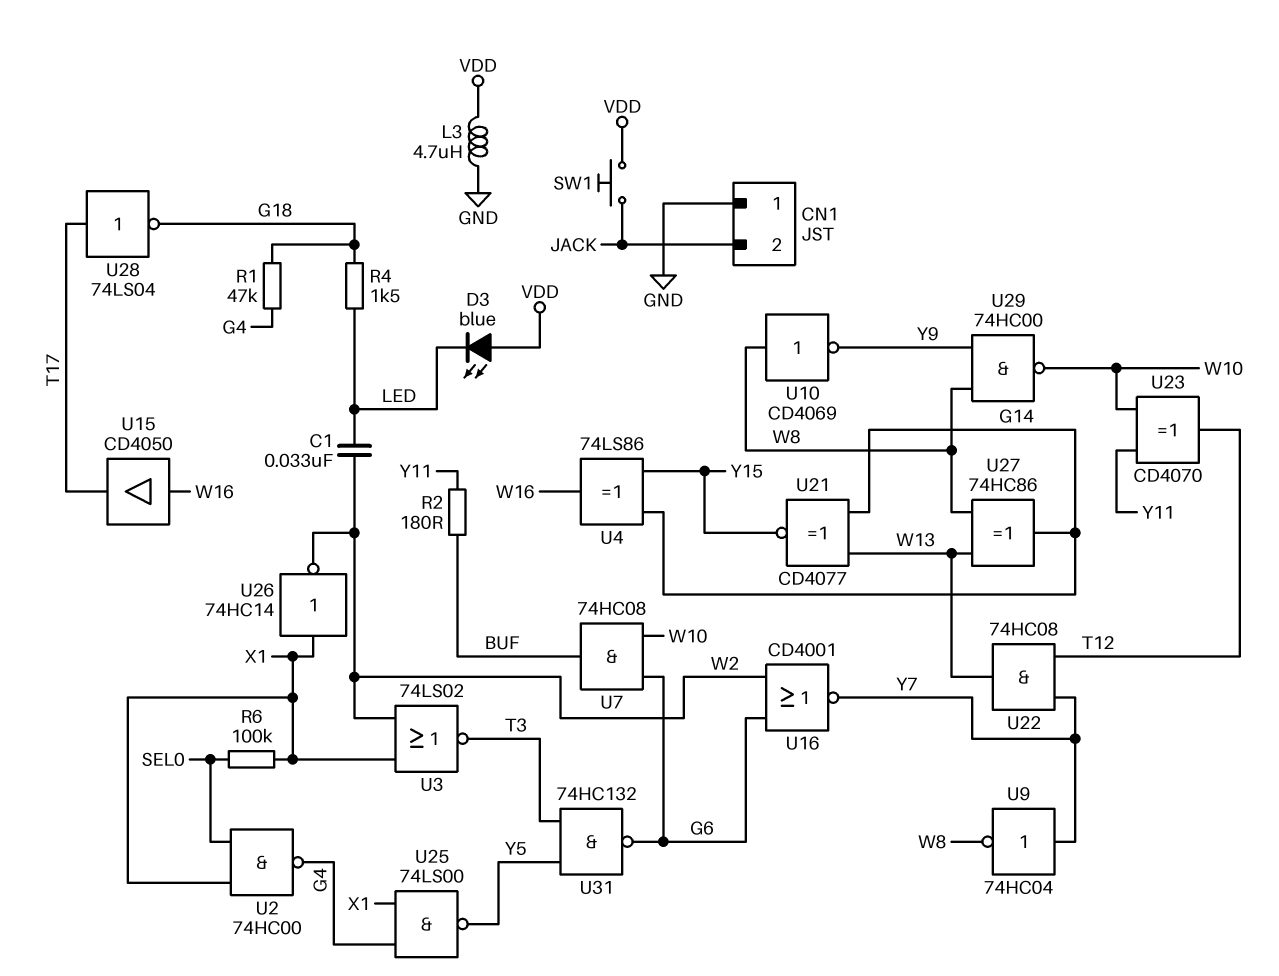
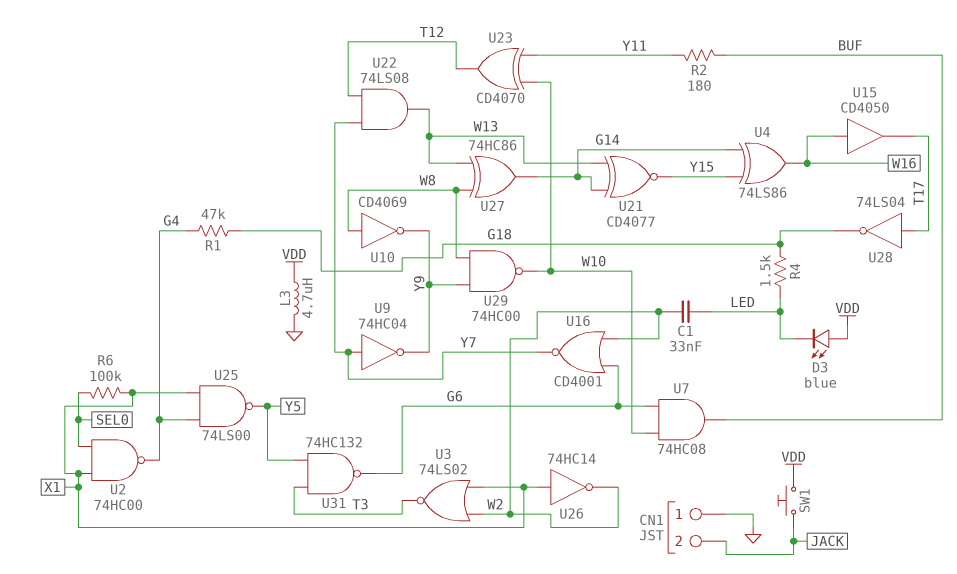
U9: NOT 74HC04 (in Y7, out W8) -> NOT 74HC04 (in Y7, out Y9)
U22: AND 74HC08 (in T12, in Y7, out W13) -> AND 74LS08 (in T12, in Y7, out W13)

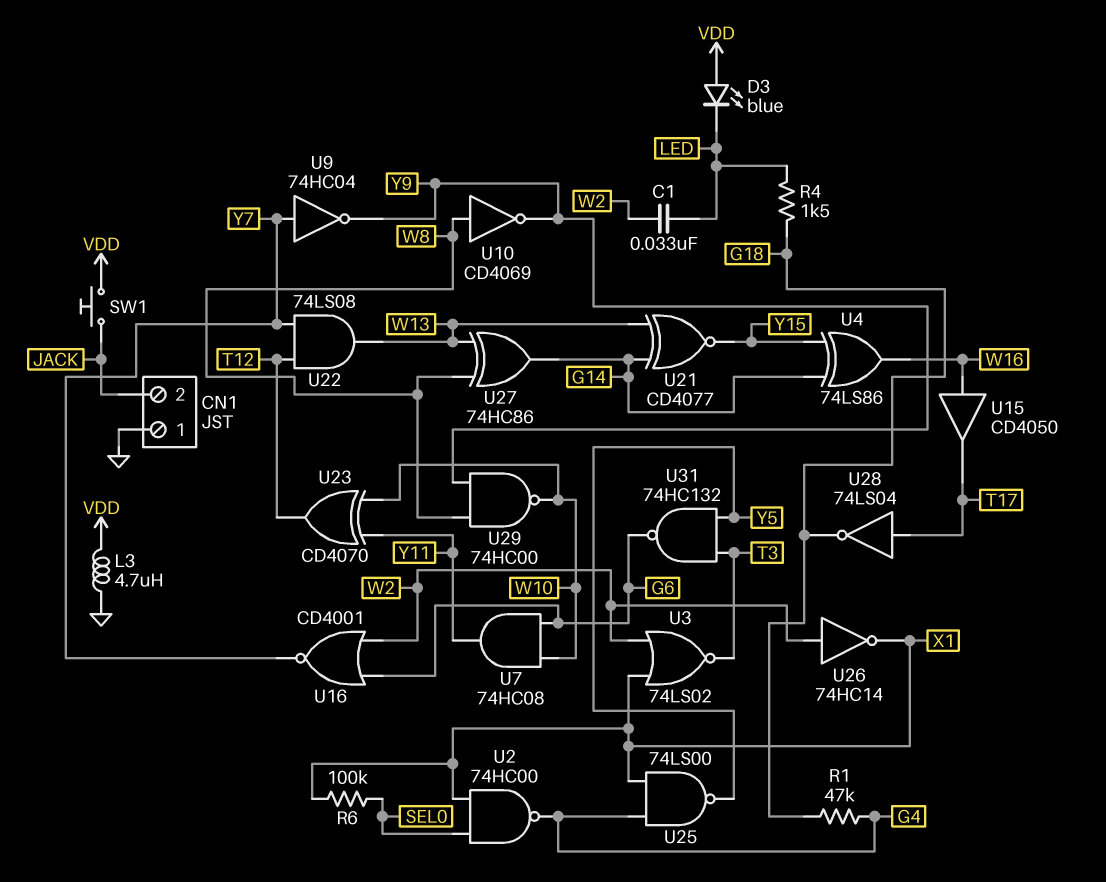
R2: 180 (BUF, Y11) -> none
U7: AND 74HC08 (in G6, in W10, out BUF) -> AND 74HC08 (in G6, in W10, out Y11)
U26: NOT 74HC14 (in X1, out W2) -> NOT 74HC14 (in W2, out X1)

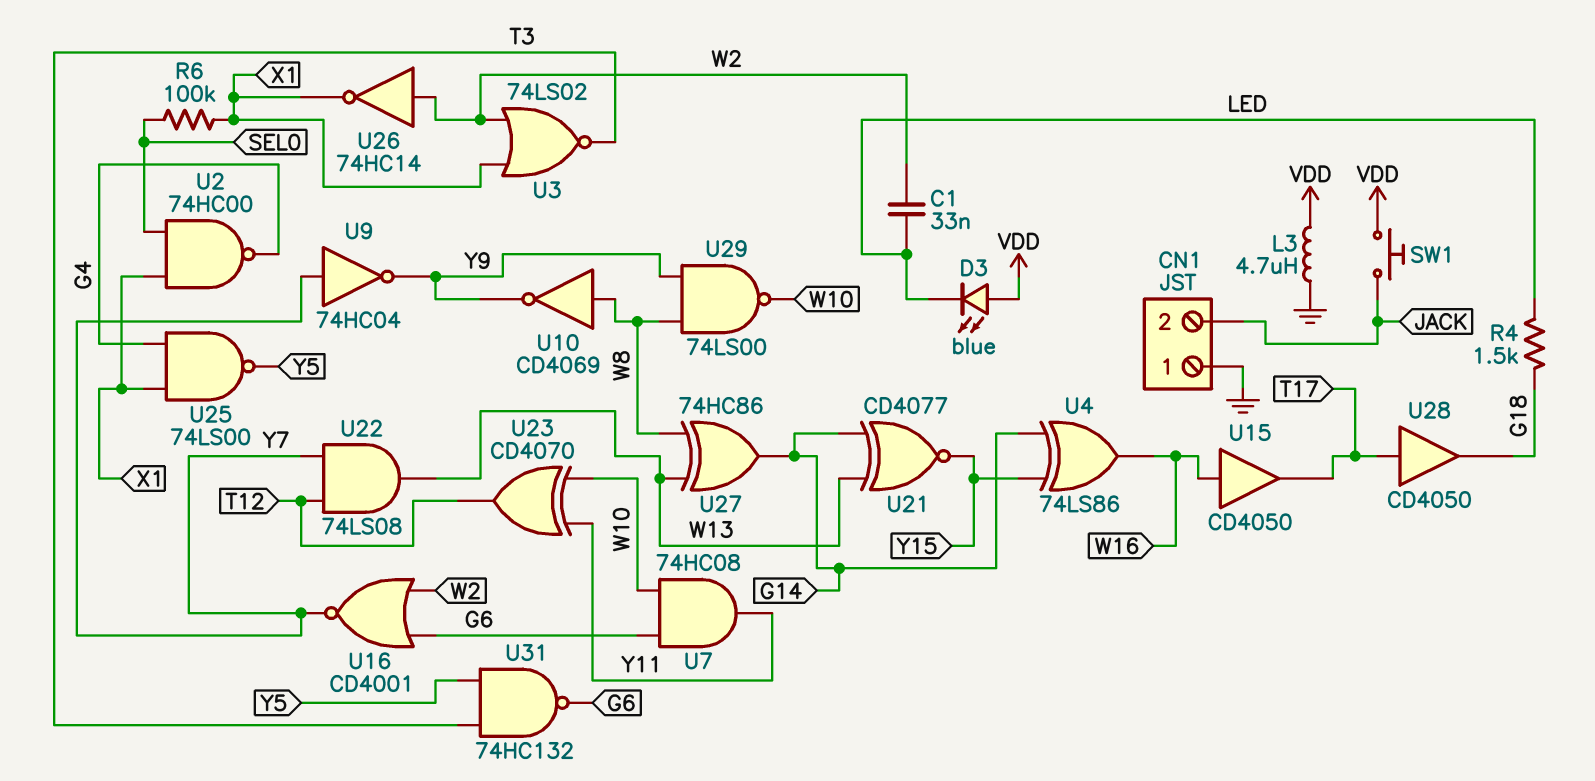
R1: 47k (G4, G18) -> none
U28: NOT 74LS04 (in T17, out G18) -> buffer CD4050 (in T17, out G18)
U29: NAND 74HC00 (in W8, in Y9, out W10) -> NAND 74LS00 (in W8, in Y9, out W10)

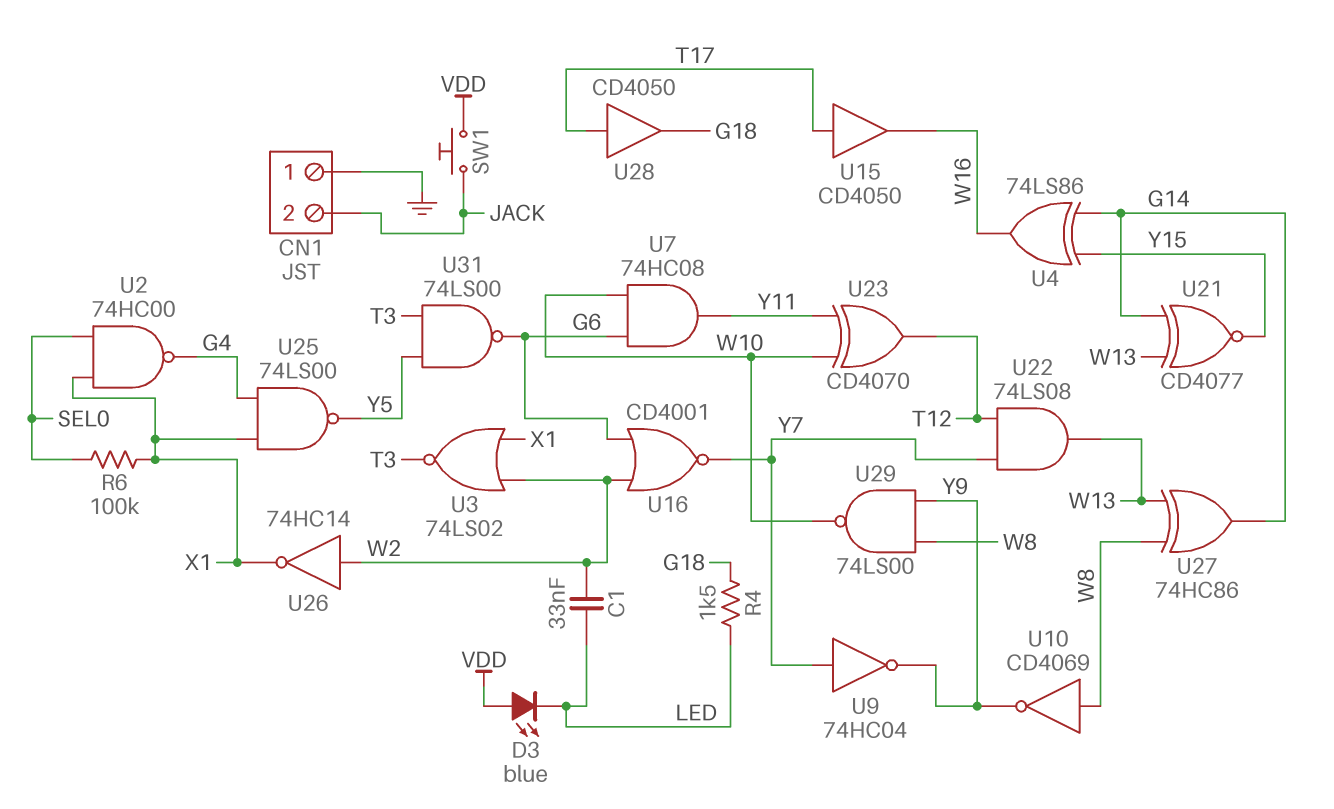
L3: 4.7uH (GND, VDD) -> none
U15: buffer CD4050 (in W16, out T17) -> buffer CD4050 (in T17, out W16)
U31: NAND 74HC132 (in T3, in Y5, out G6) -> NAND 74LS00 (in T3, in Y5, out G6)

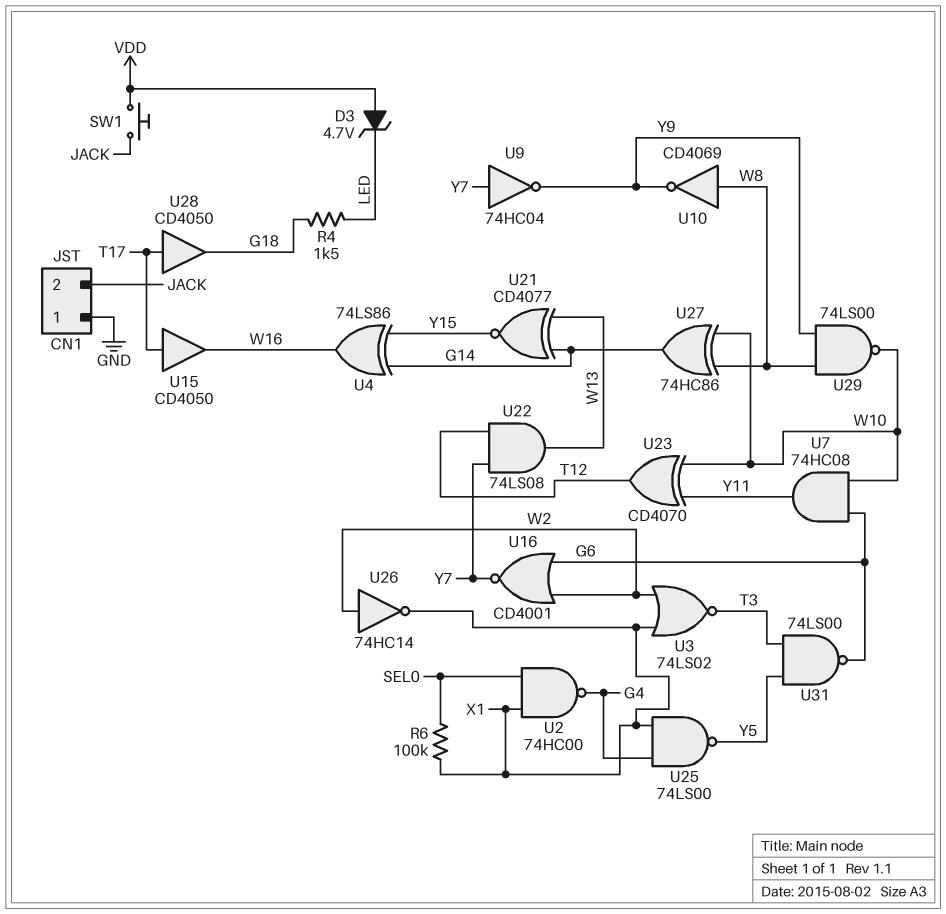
C1: 33nF (LED, W2) -> none
D3: LED blue (A VDD, K LED) -> zener 4.7V (A VDD, K LED)
U27: XOR 74HC86 (in W8, in W13, out G14) -> XOR 74HC86 (in W8, in W10, out G14)

